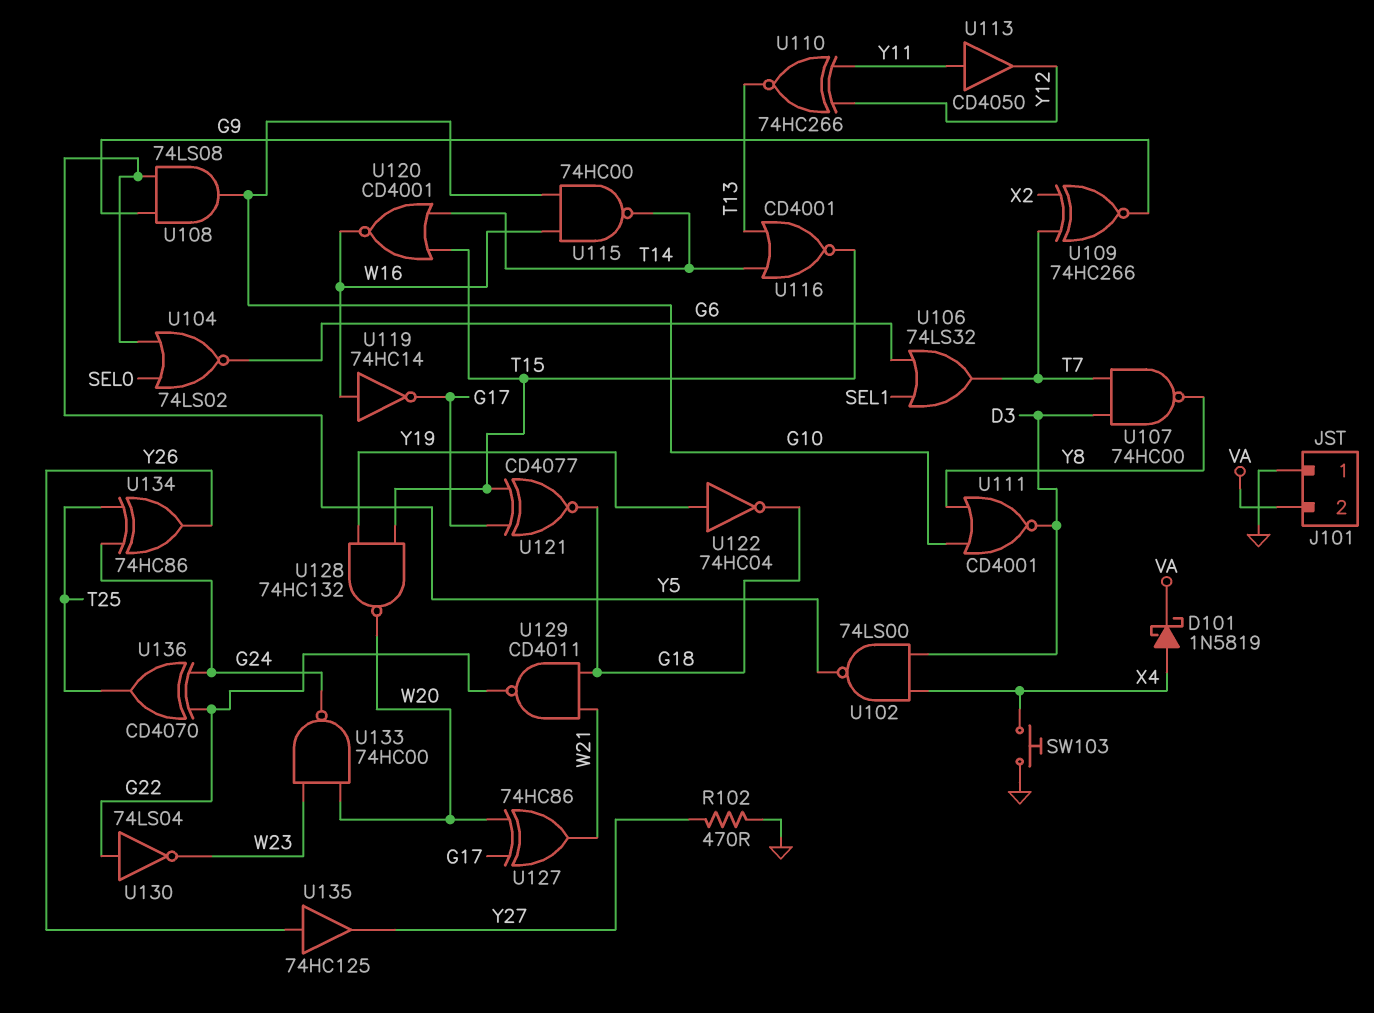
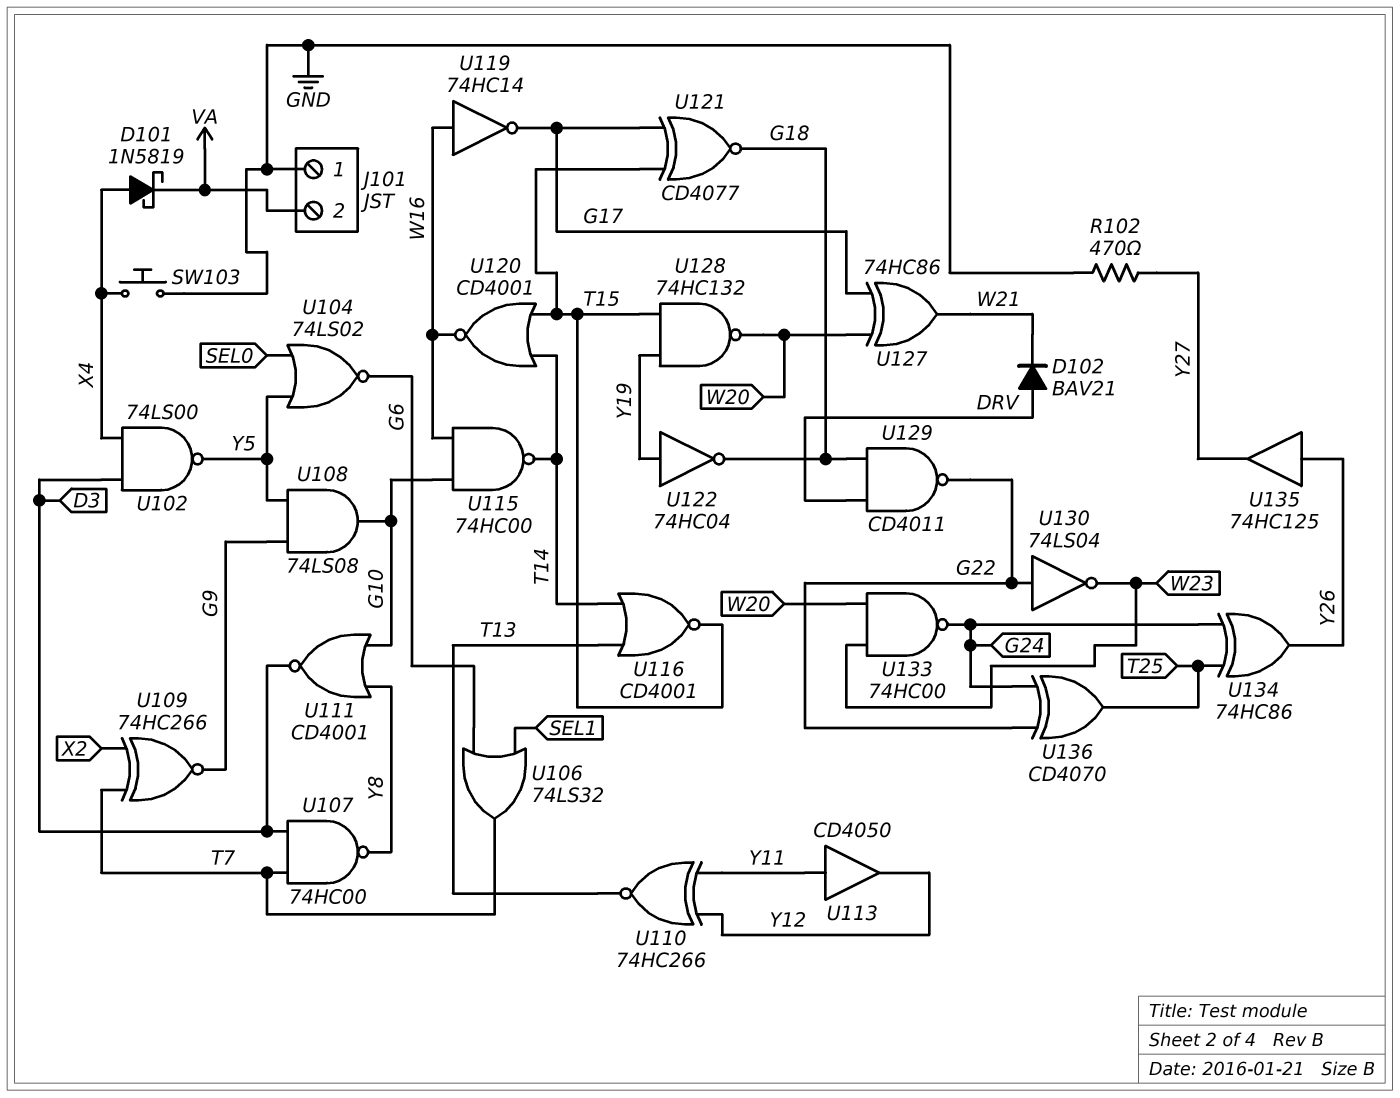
D102: none -> diode BAV21 (A DRV, K W21)
U129: NAND CD4011 (in G18, in W21, out G22) -> NAND CD4011 (in DRV, in G18, out G22)

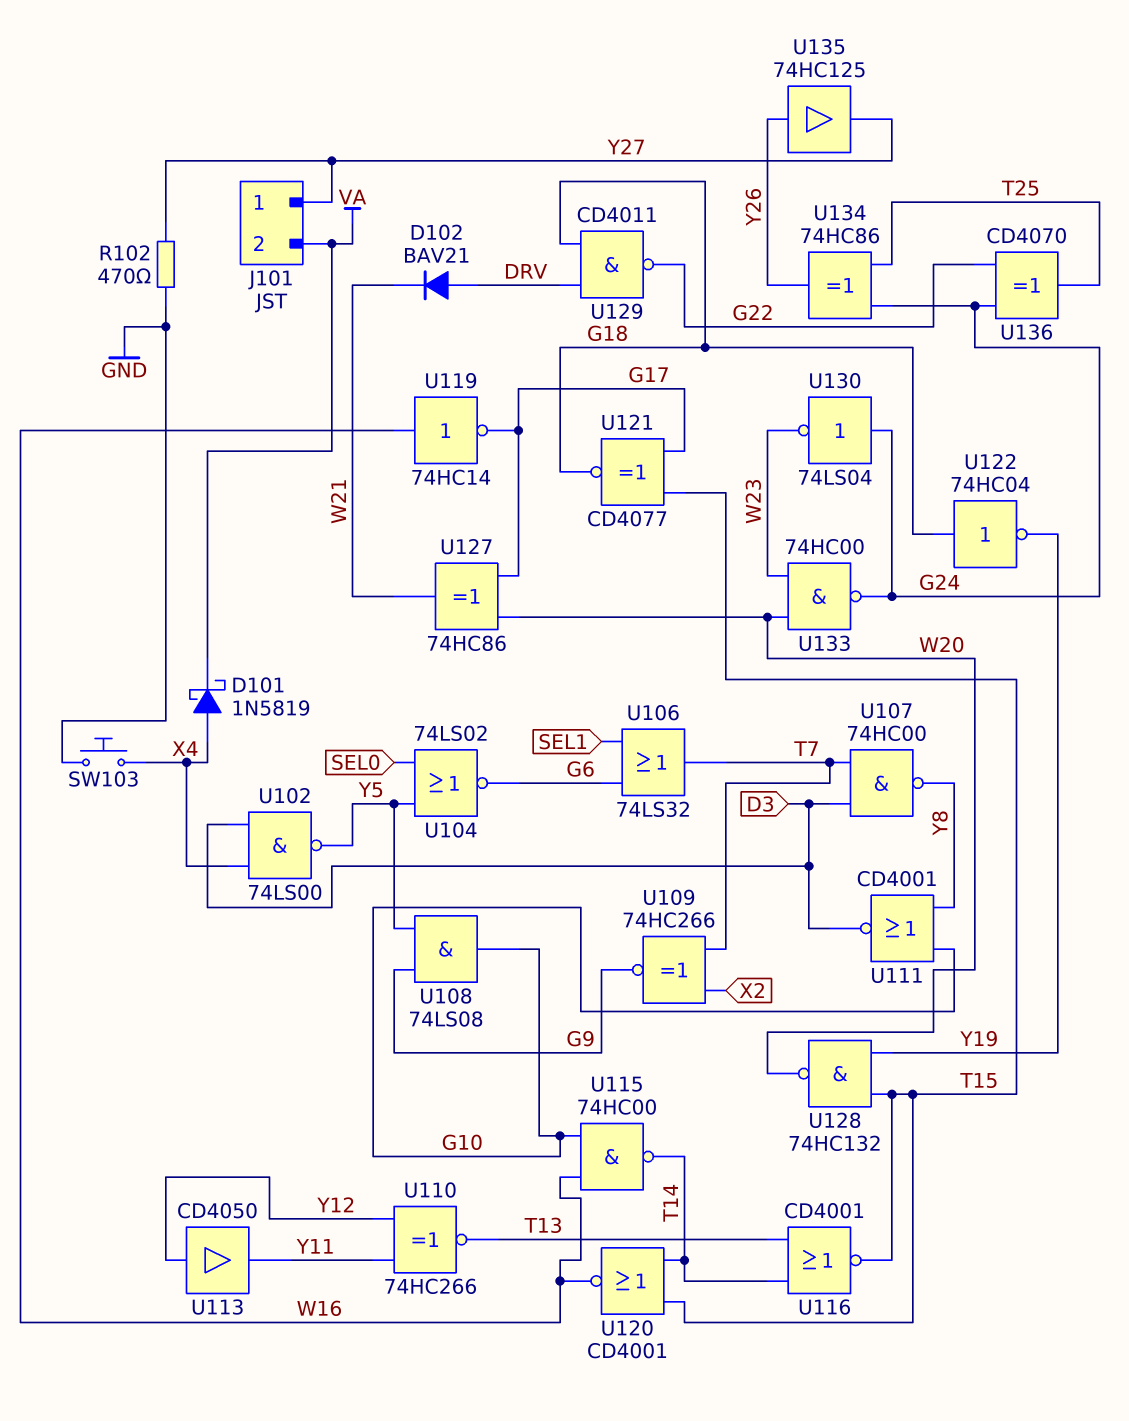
J101 pin 1: GND -> Y27
U113: buffer CD4050 (in Y11, out Y12) -> buffer CD4050 (in Y12, out Y11)
U122: NOT 74HC04 (in Y19, out G18) -> NOT 74HC04 (in G18, out Y19)
U130: NOT 74LS04 (in G22, out W23) -> NOT 74LS04 (in G24, out W23)

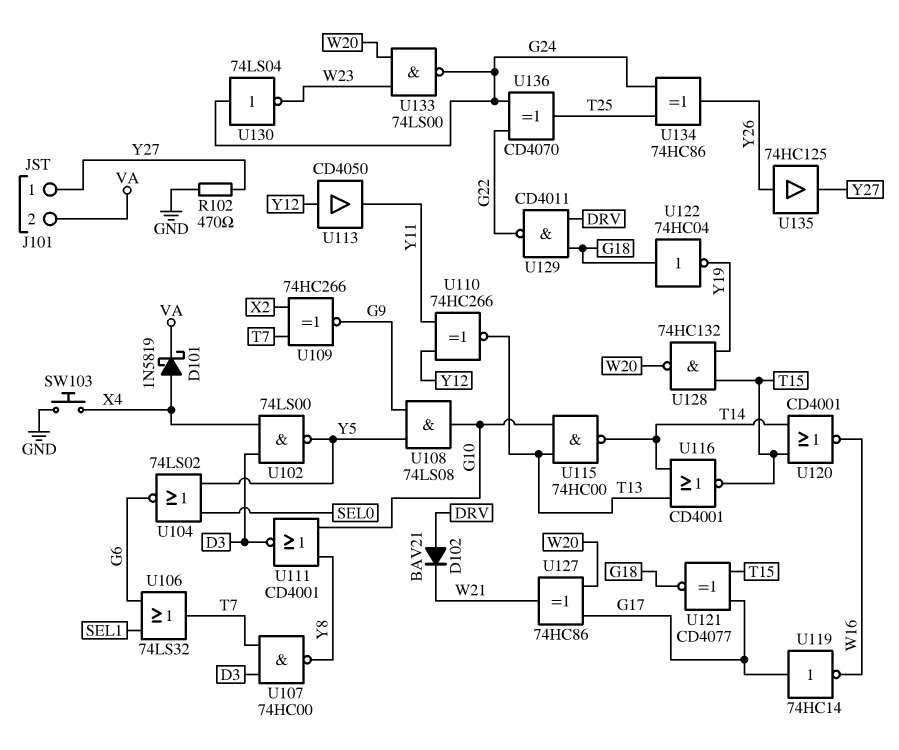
U115: NAND 74HC00 (in G10, in W16, out T14) -> NAND 74HC00 (in G10, in T13, out T14)
U119: NOT 74HC14 (in W16, out G17) -> NOT 74HC14 (in G17, out W16)
U133: NAND 74HC00 (in W20, in W23, out G24) -> NAND 74LS00 (in W20, in W23, out G24)

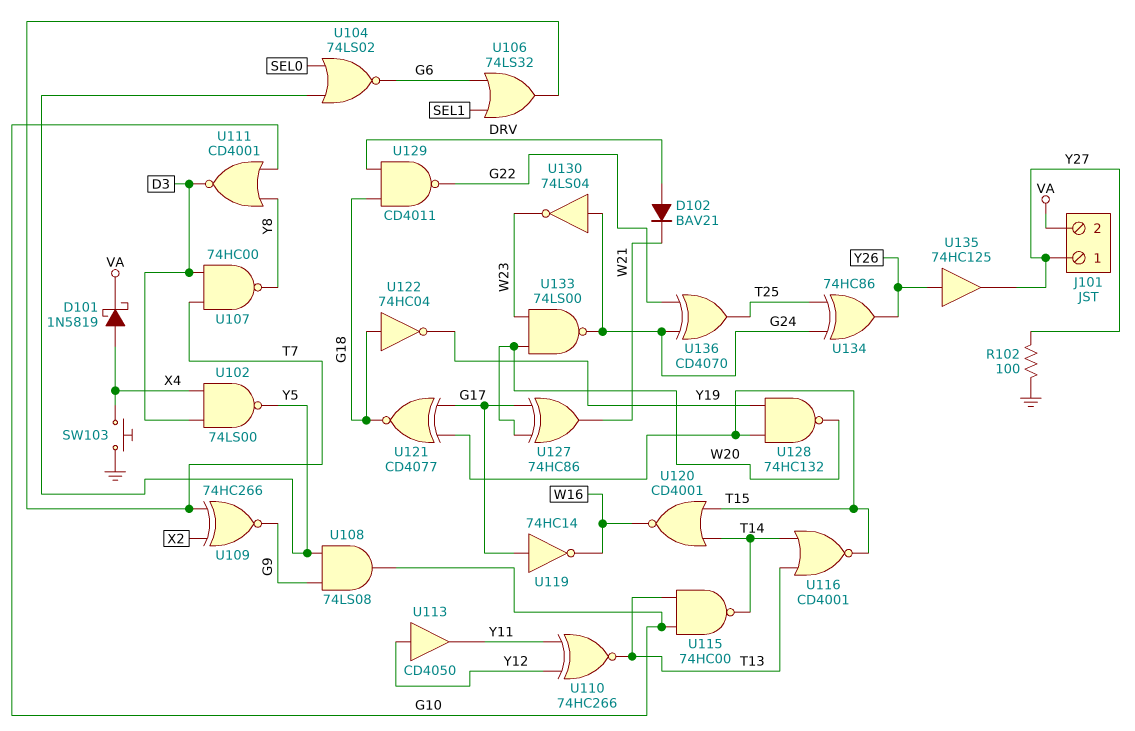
R102: 470 (GND, Y27) -> 100 (GND, Y27)

